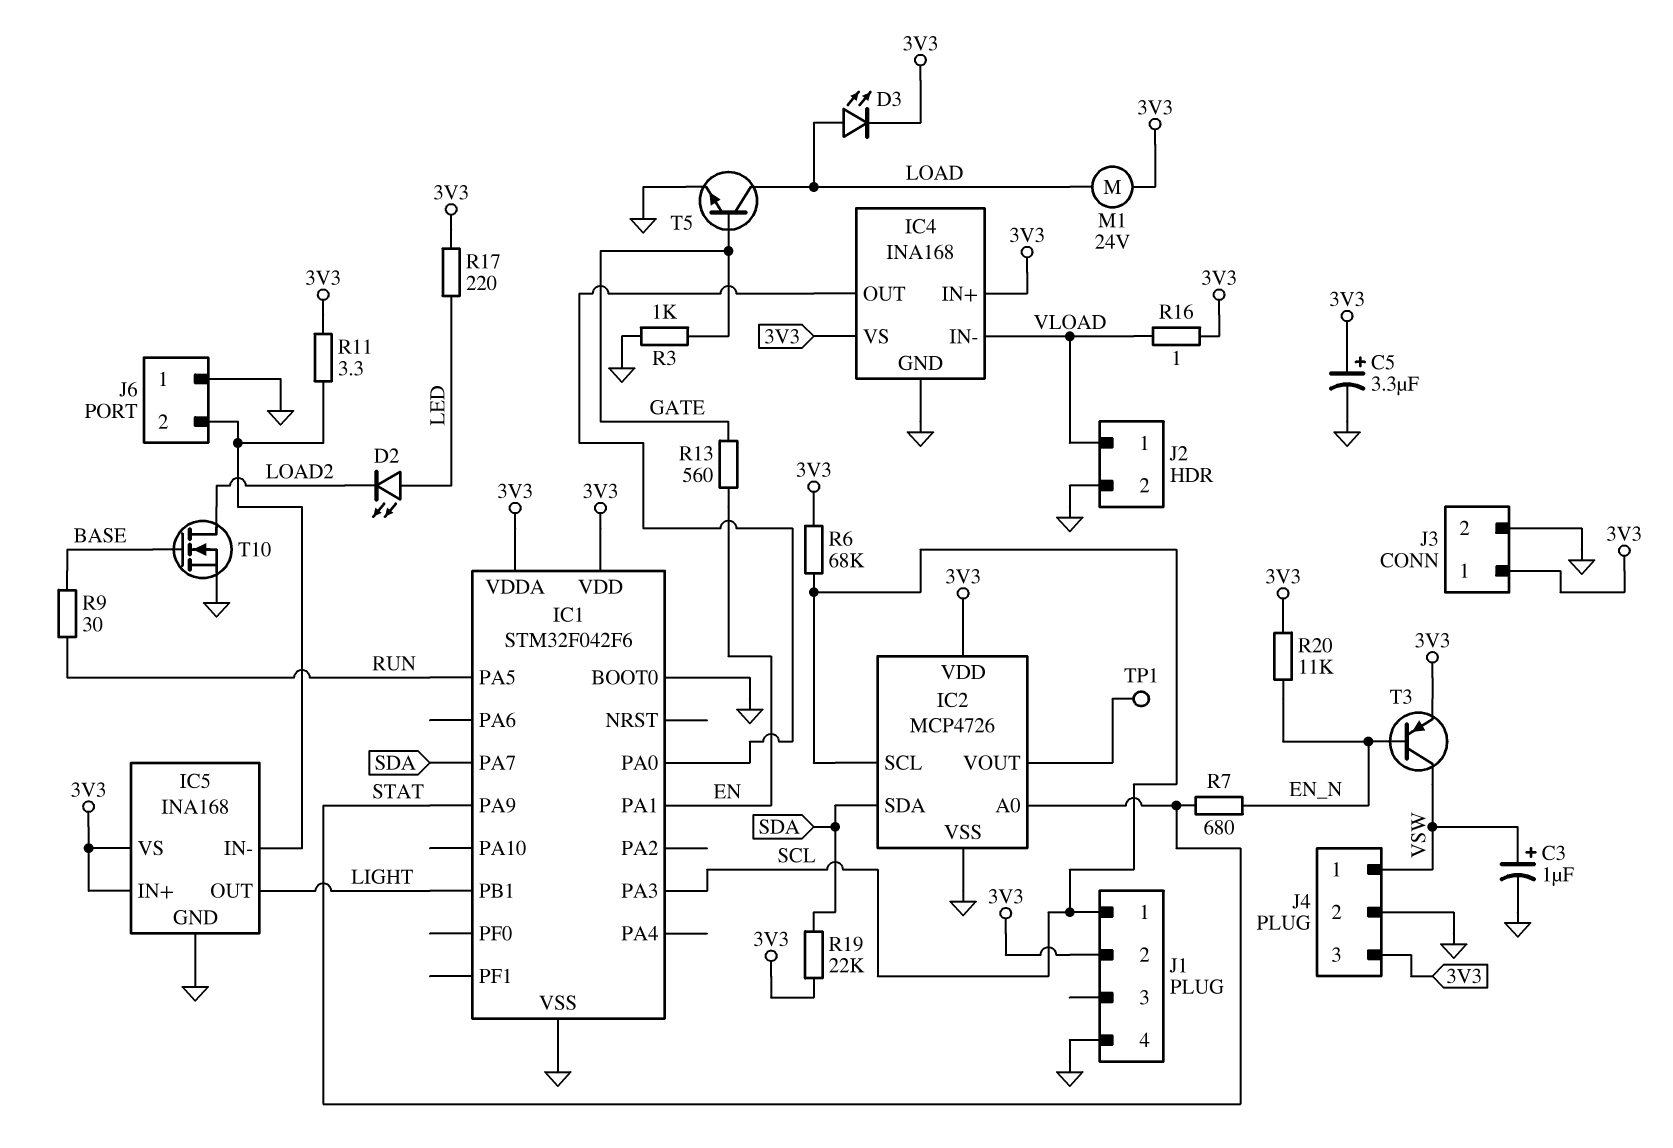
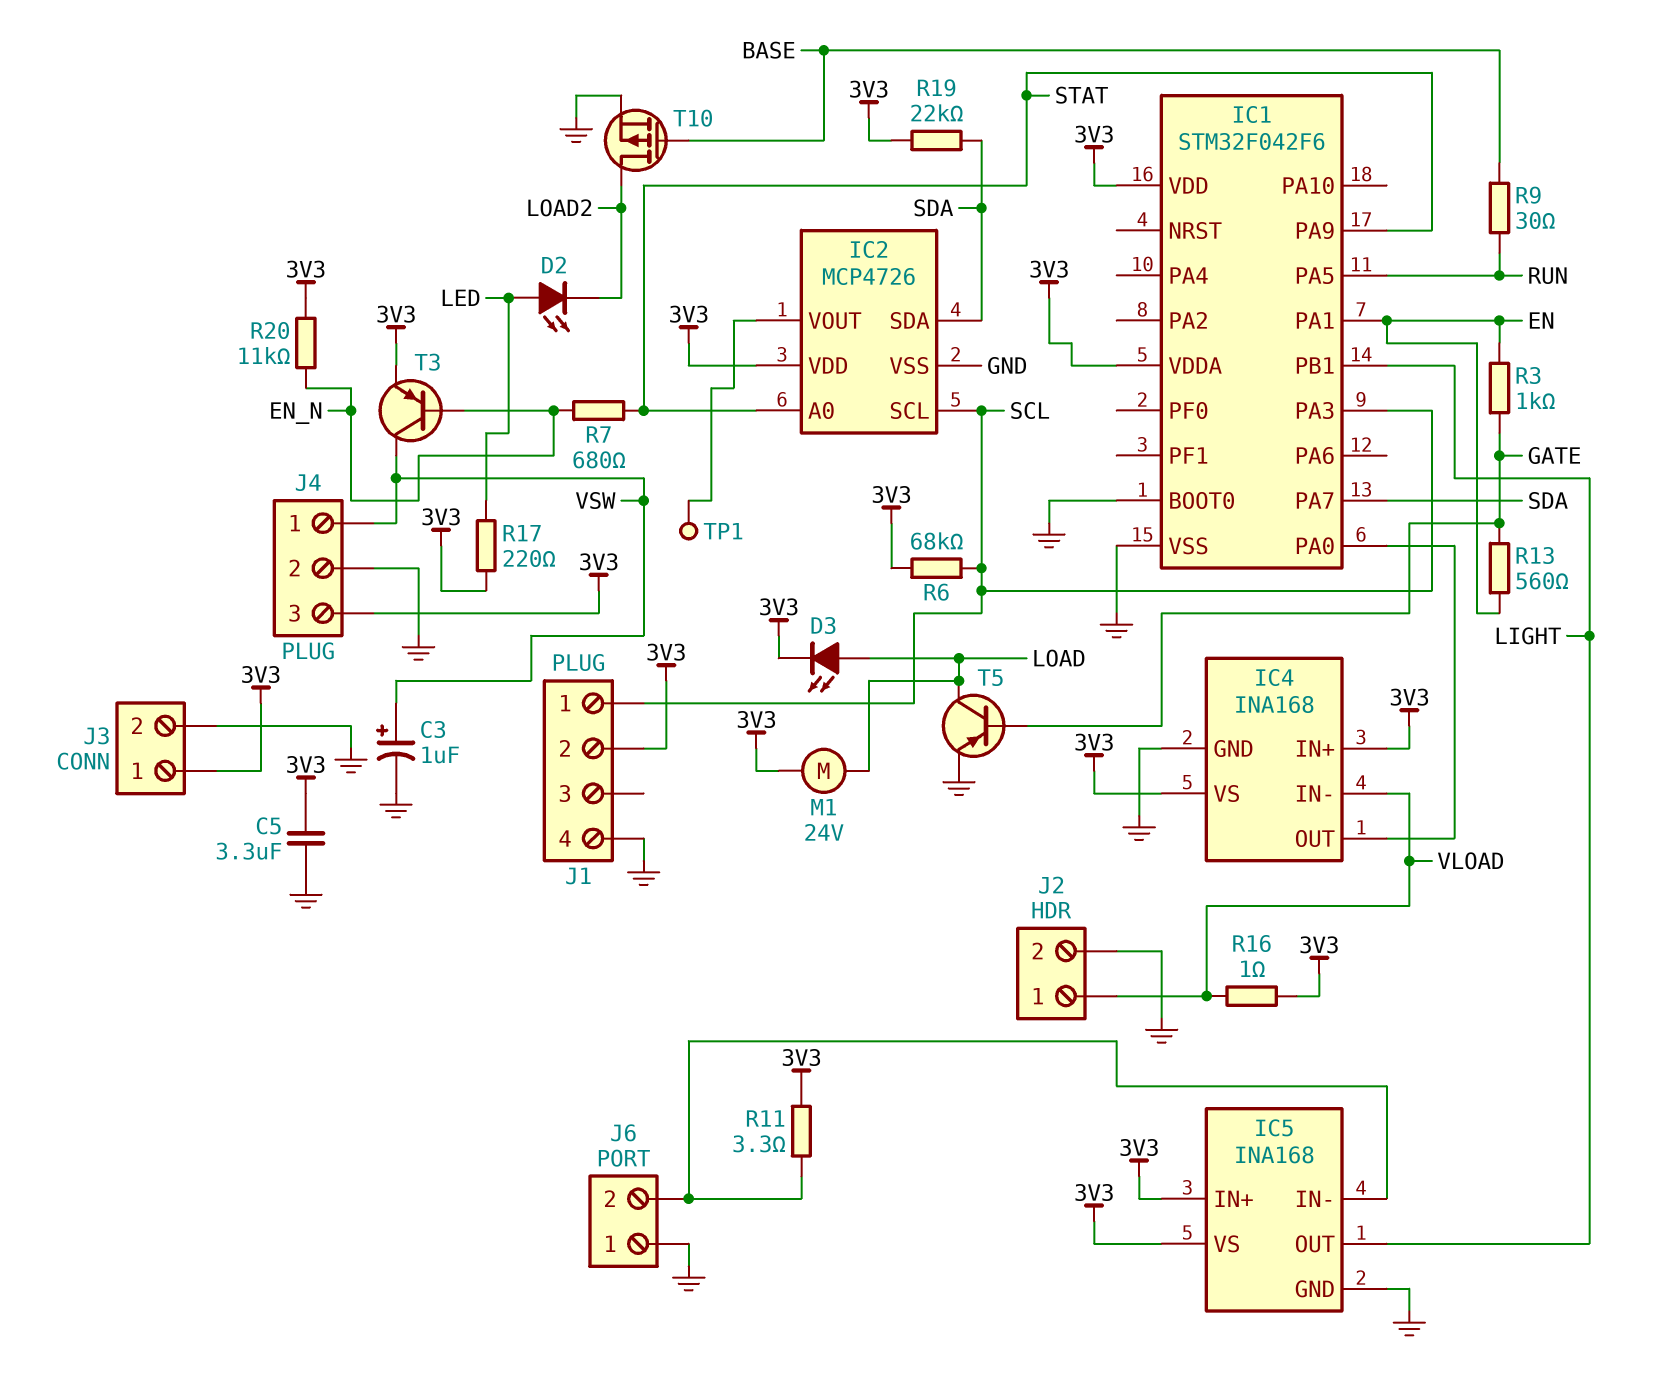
C5: 3.3uF (plus 3V3, minus GND) -> 3.3uF (3V3, GND)
R3: 1k (GATE, GND) -> 1k (EN, GATE)
T5: NPN (B GATE, C LOAD, E GND) -> PNP (B GATE, C LOAD, E GND)
T10: NMOS (G BASE, D LOAD2, S GND) -> PMOS (G BASE, D LOAD2, S GND)

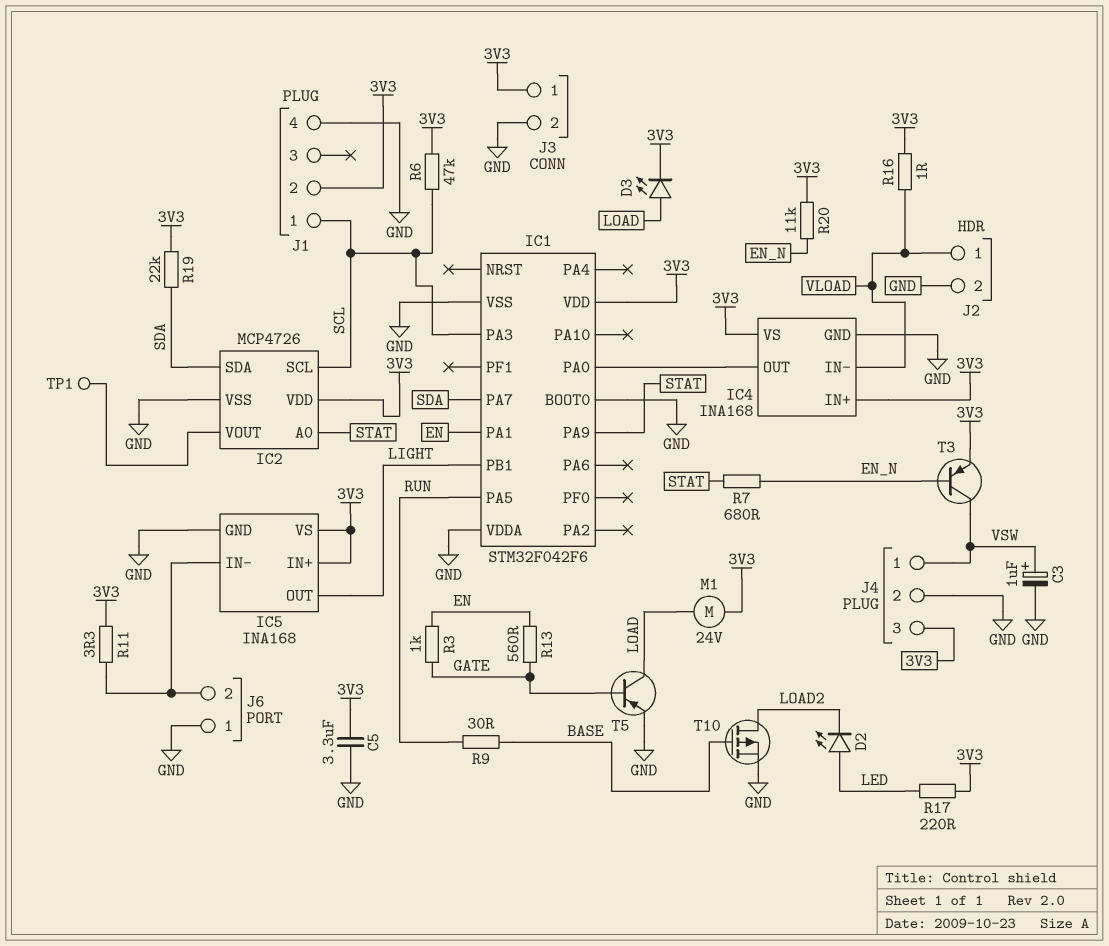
IC1 pin VDDA: 3V3 -> GND
R6: 68k (3V3, SCL) -> 47k (3V3, SCL)

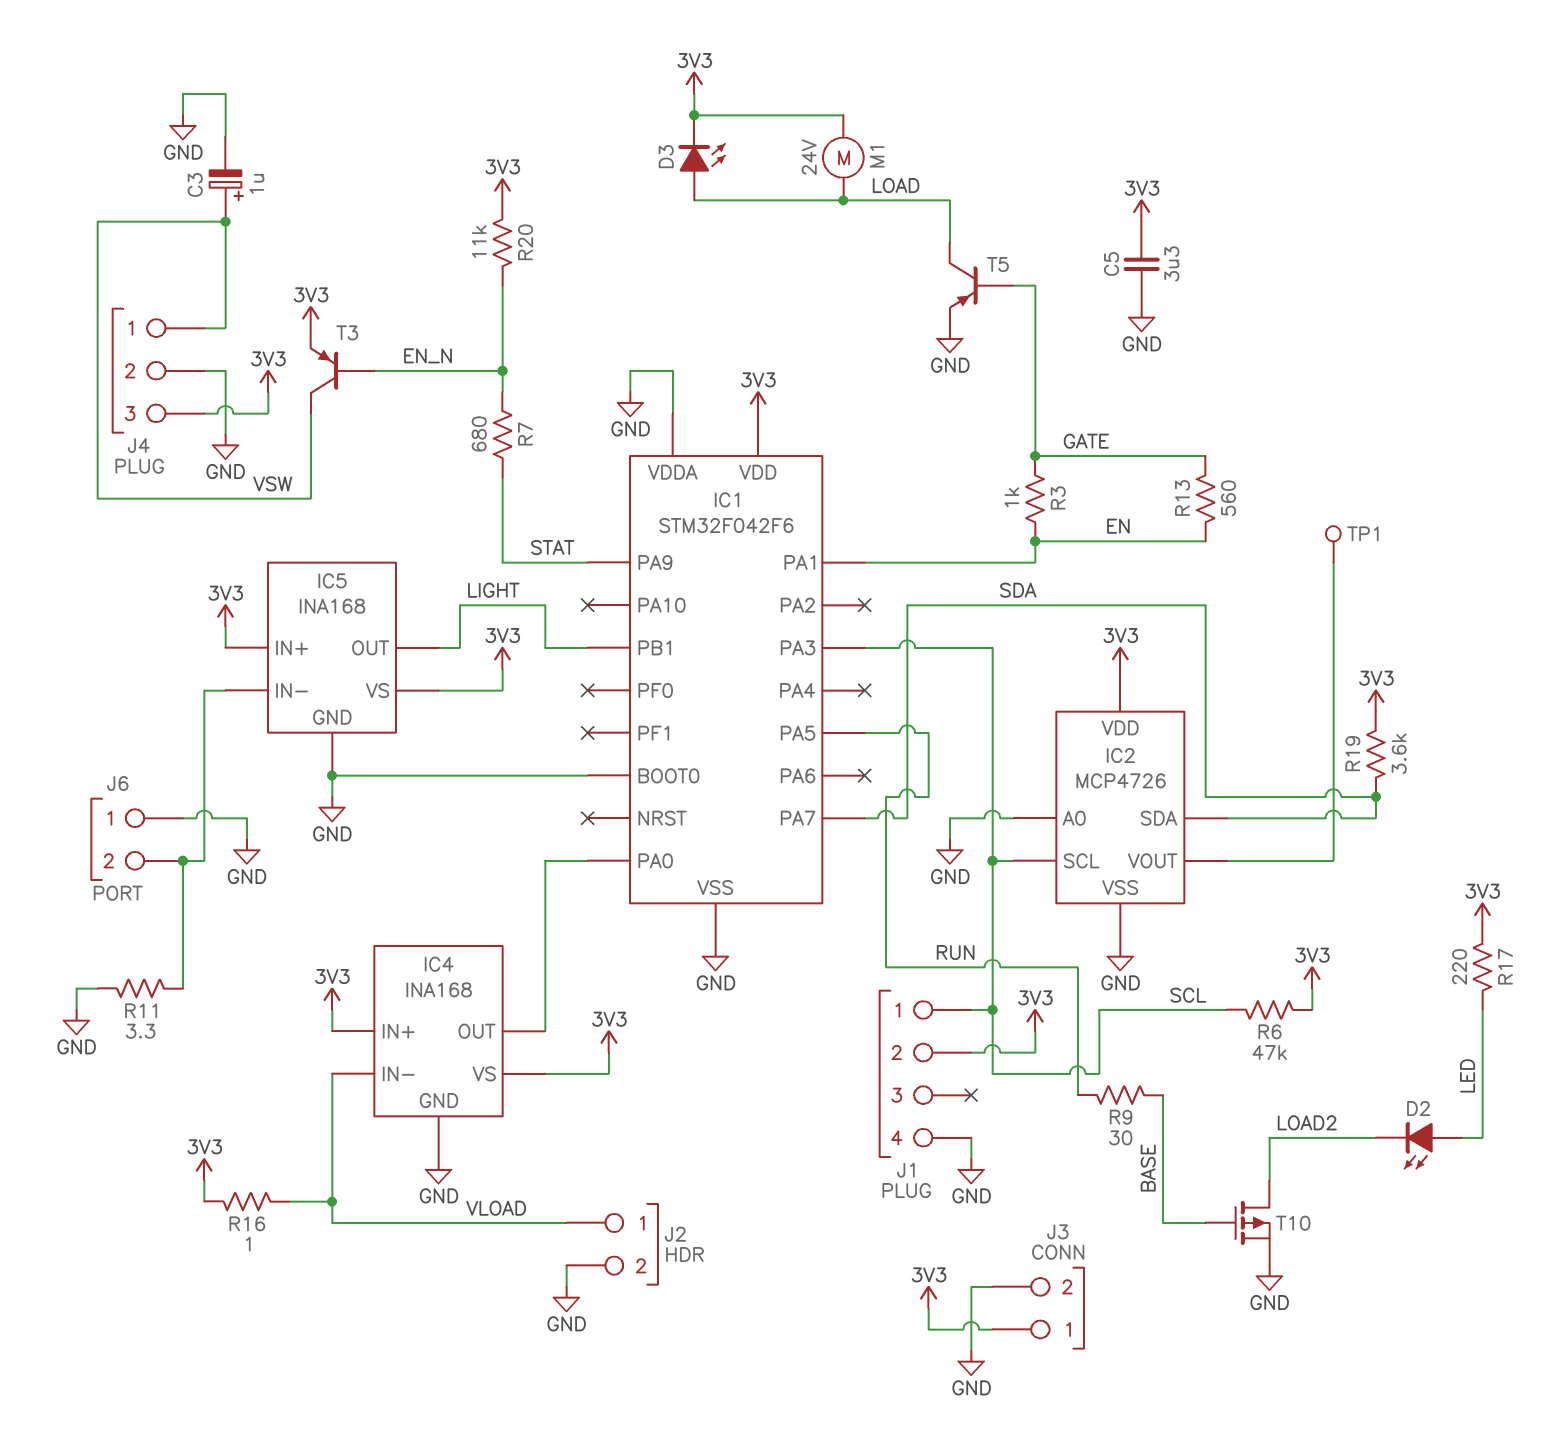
IC2 pin A0: STAT -> GND
R11: 3.3 (3V3, IC5/IN-) -> 3.3 (GND, IC5/IN-)
R19: 22k (3V3, SDA) -> 3.6k (3V3, SDA)

